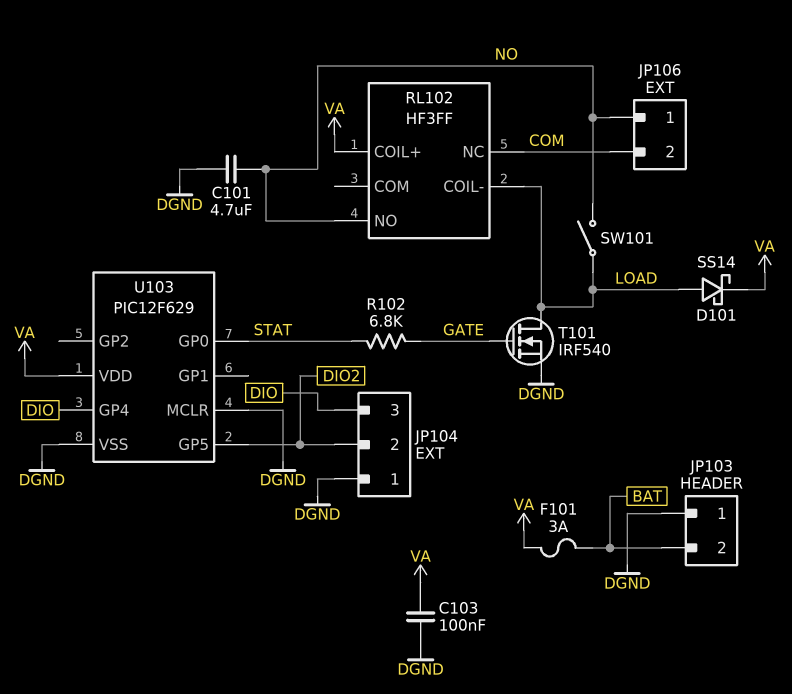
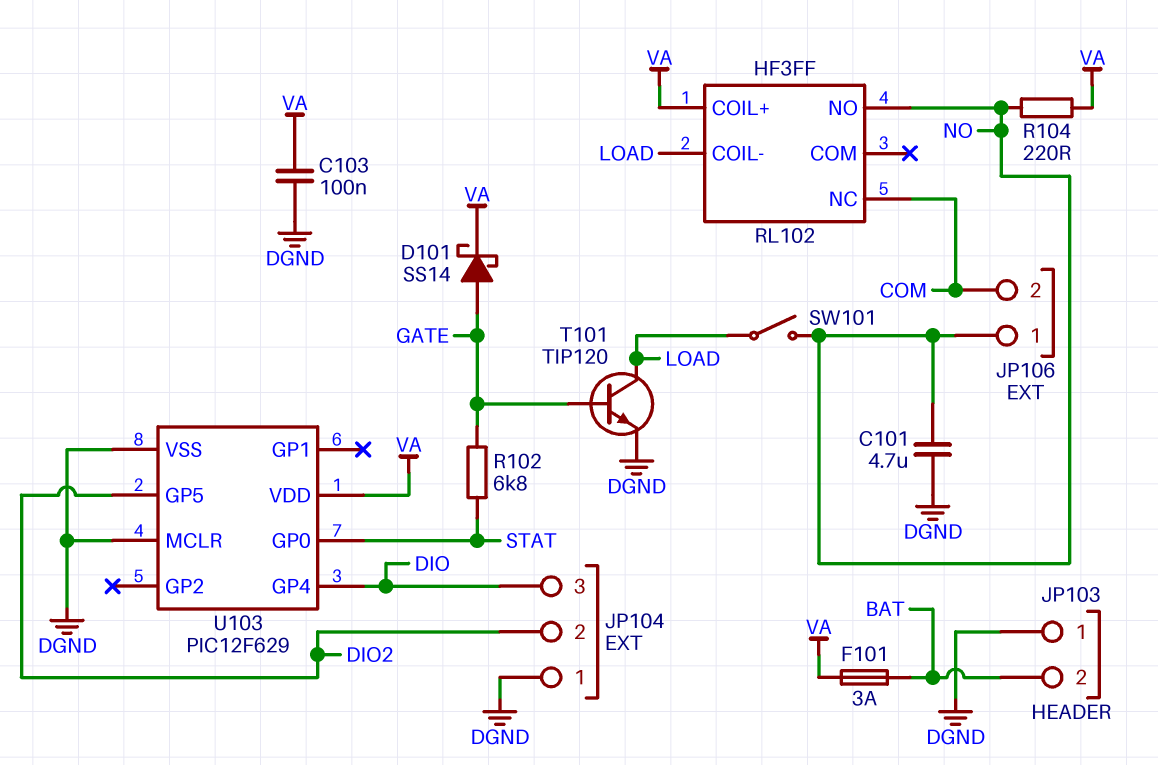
D101: schottky SS14 (A LOAD, K VA) -> schottky SS14 (A GATE, K VA)
R104: none -> 220 (NO, VA)
T101: NMOS IRF540 (G GATE, D LOAD, S DGND) -> NPN TIP120 (B GATE, C LOAD, E DGND)

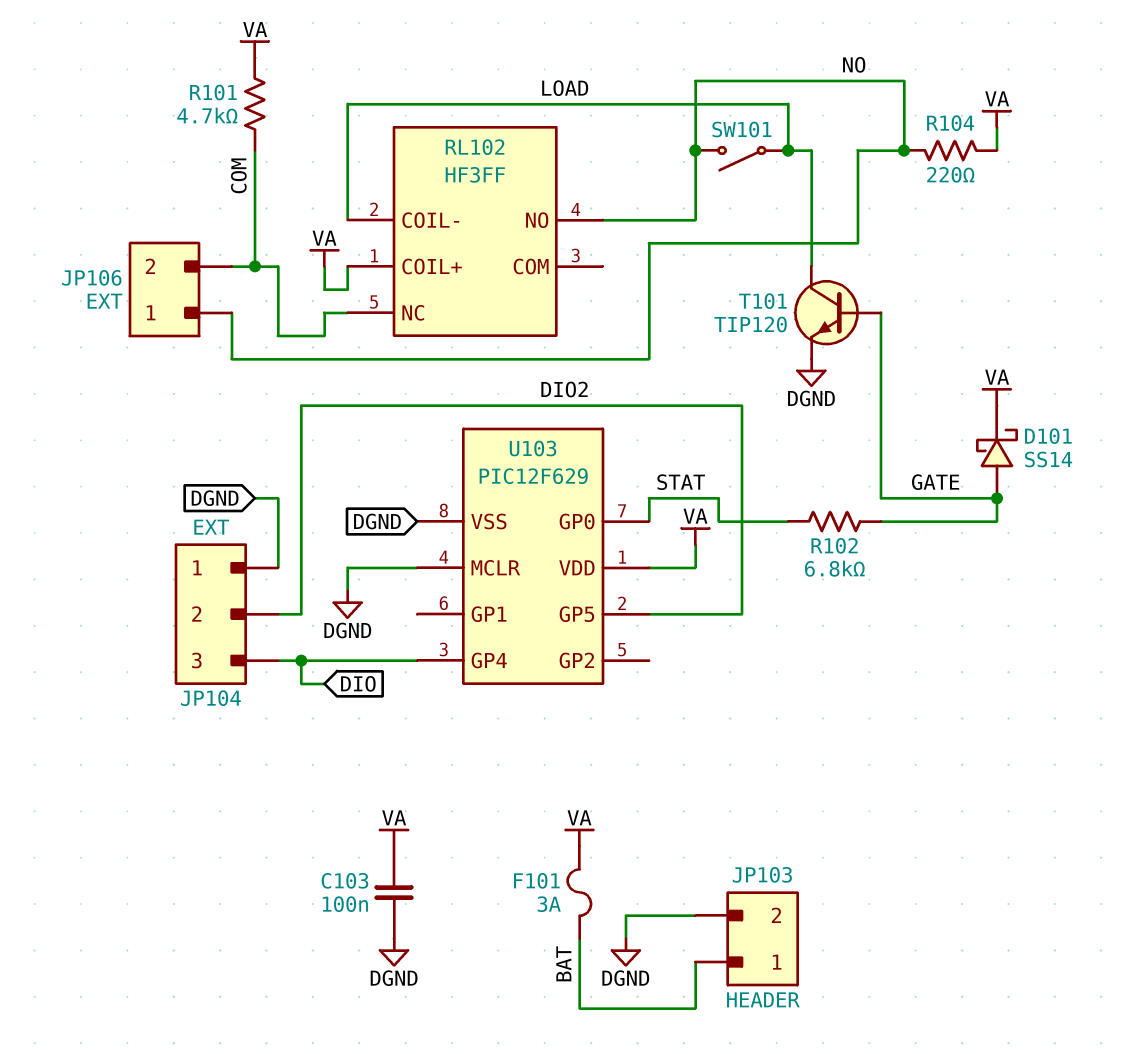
C101: 4.7uF (DGND, NO) -> none
JP103 pin 1: DGND -> BAT
JP103 pin 2: BAT -> DGND
R101: none -> 4.7k (COM, VA)

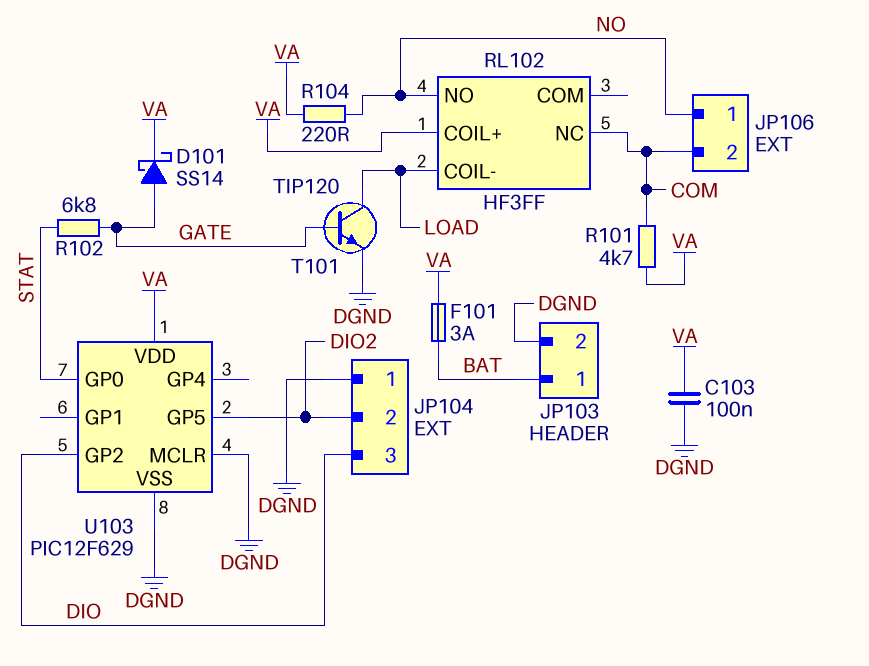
SW101: switch (LOAD, NO) -> none
U103 pin GP2: none -> DIO
U103 pin GP4: DIO -> none

